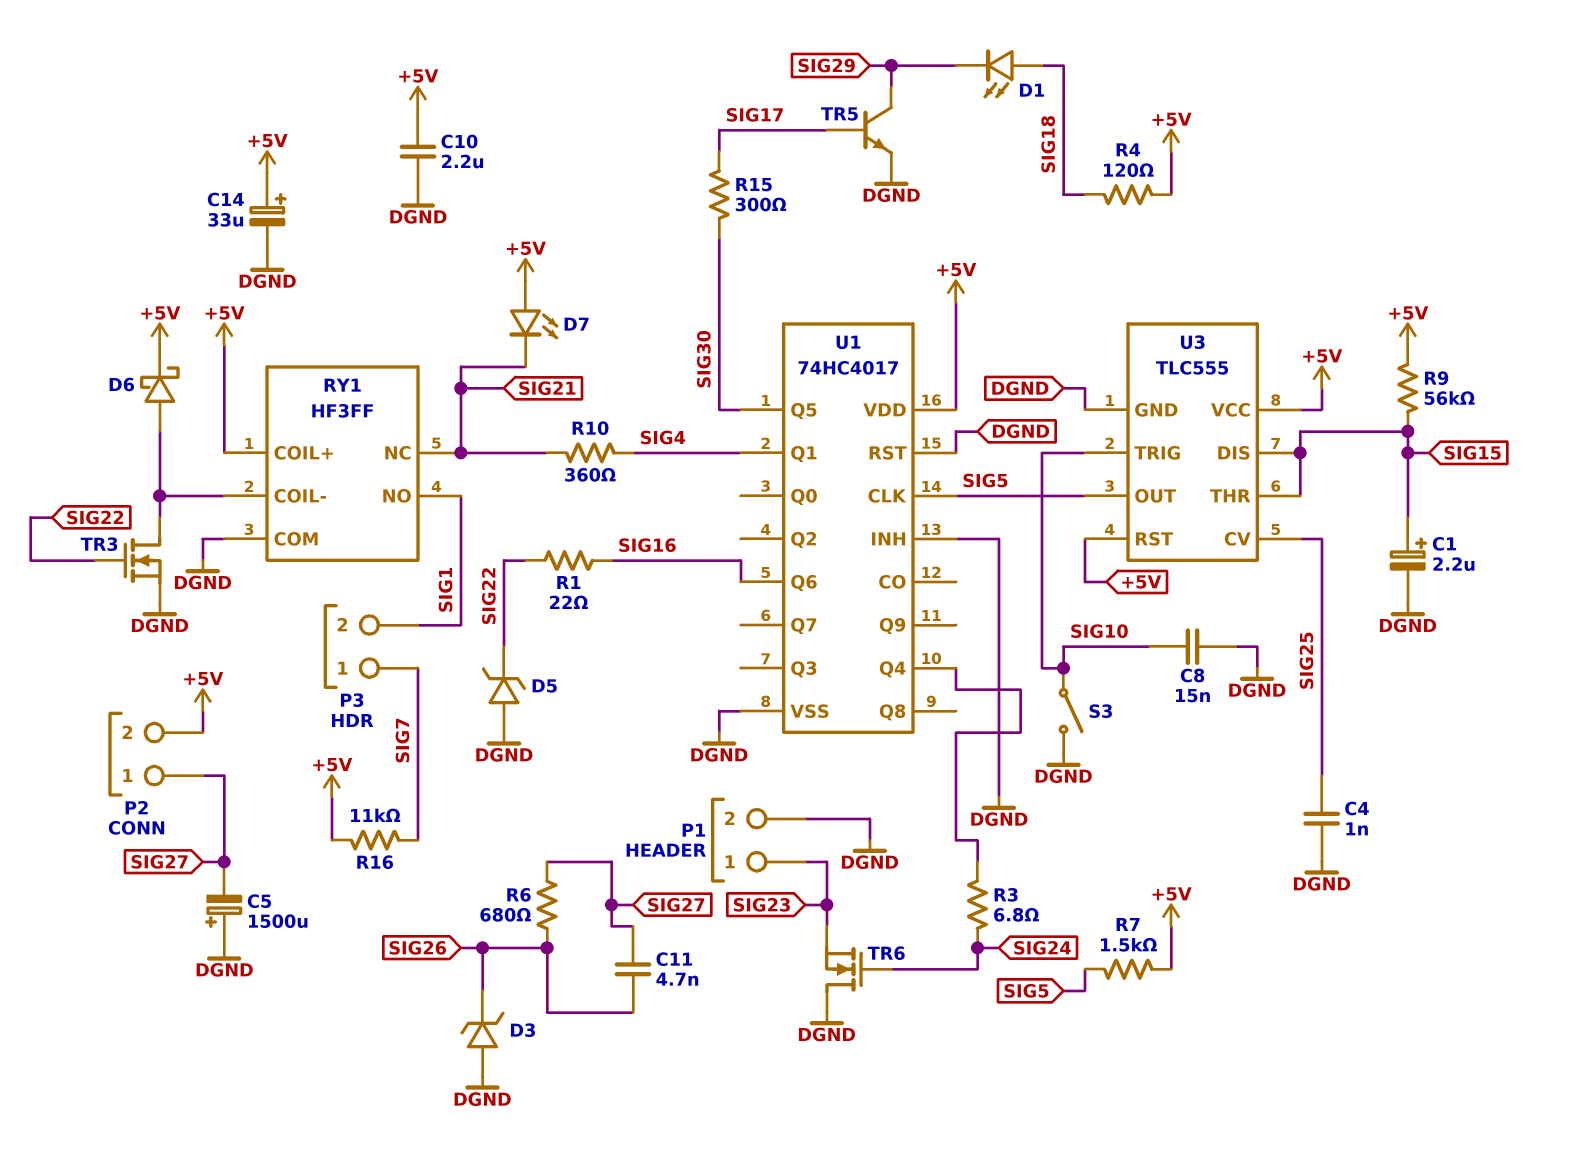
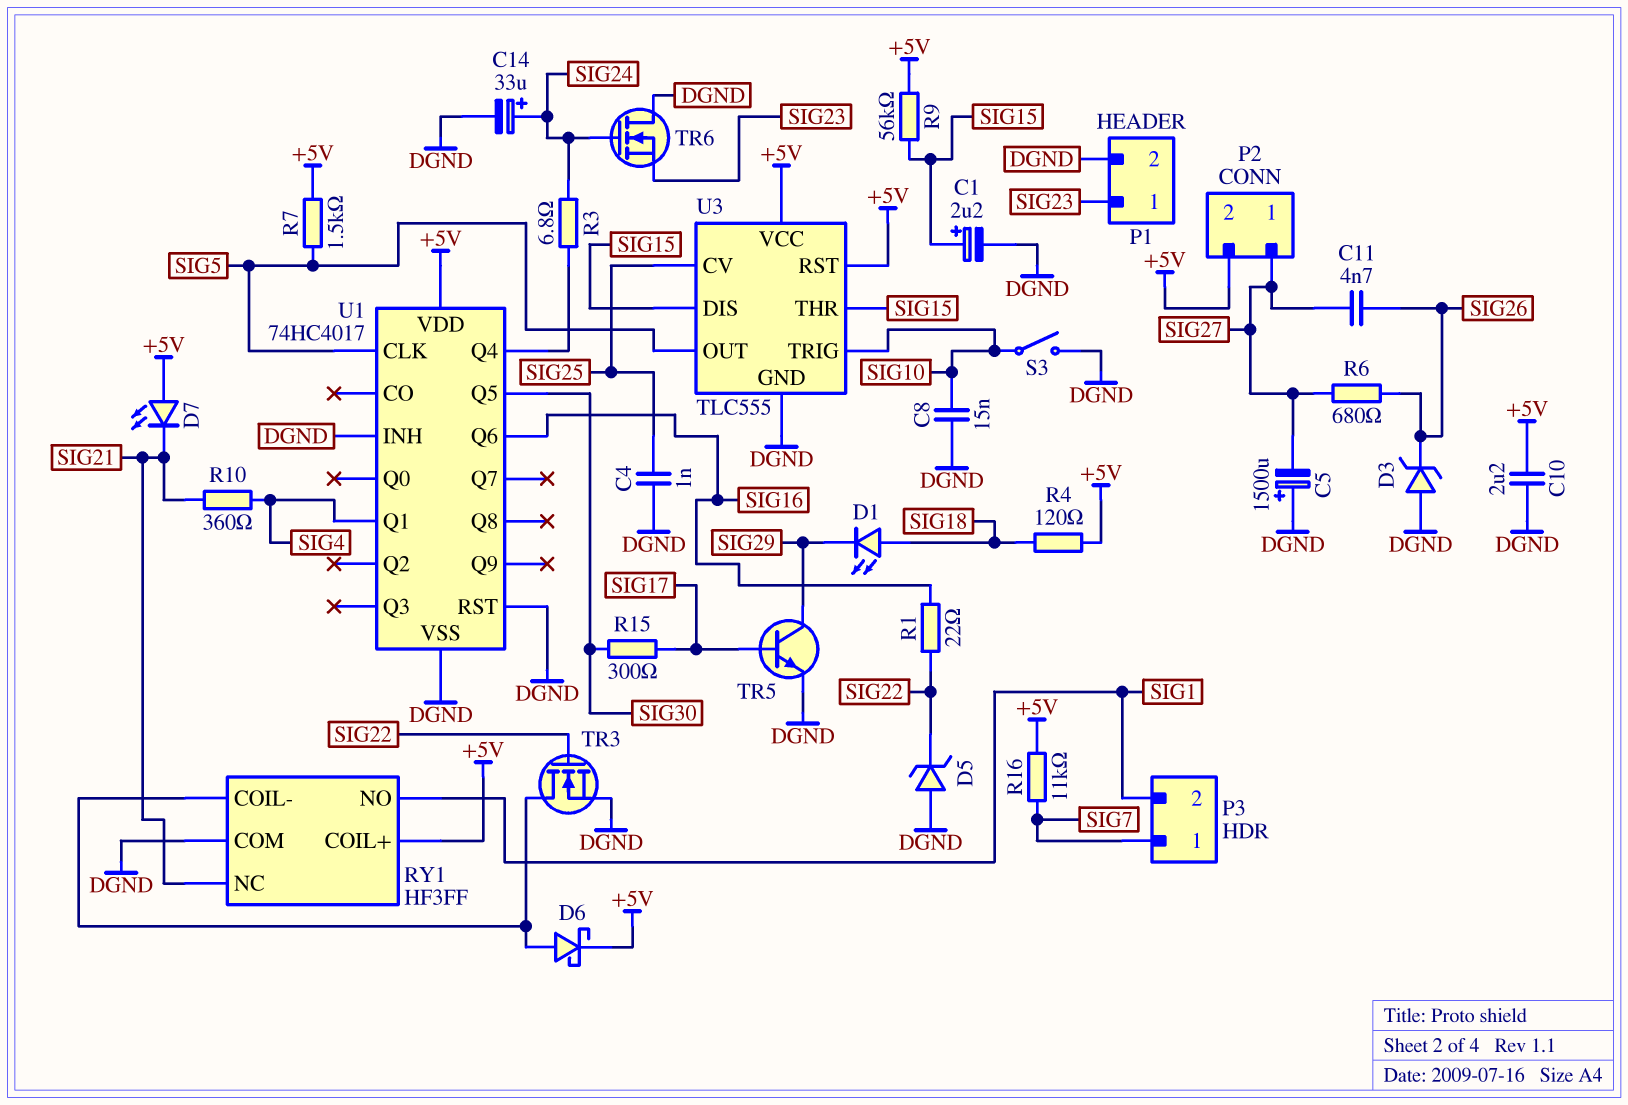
C14: 33uF (plus +5V, minus DGND) -> 33uF (plus SIG24, minus DGND)

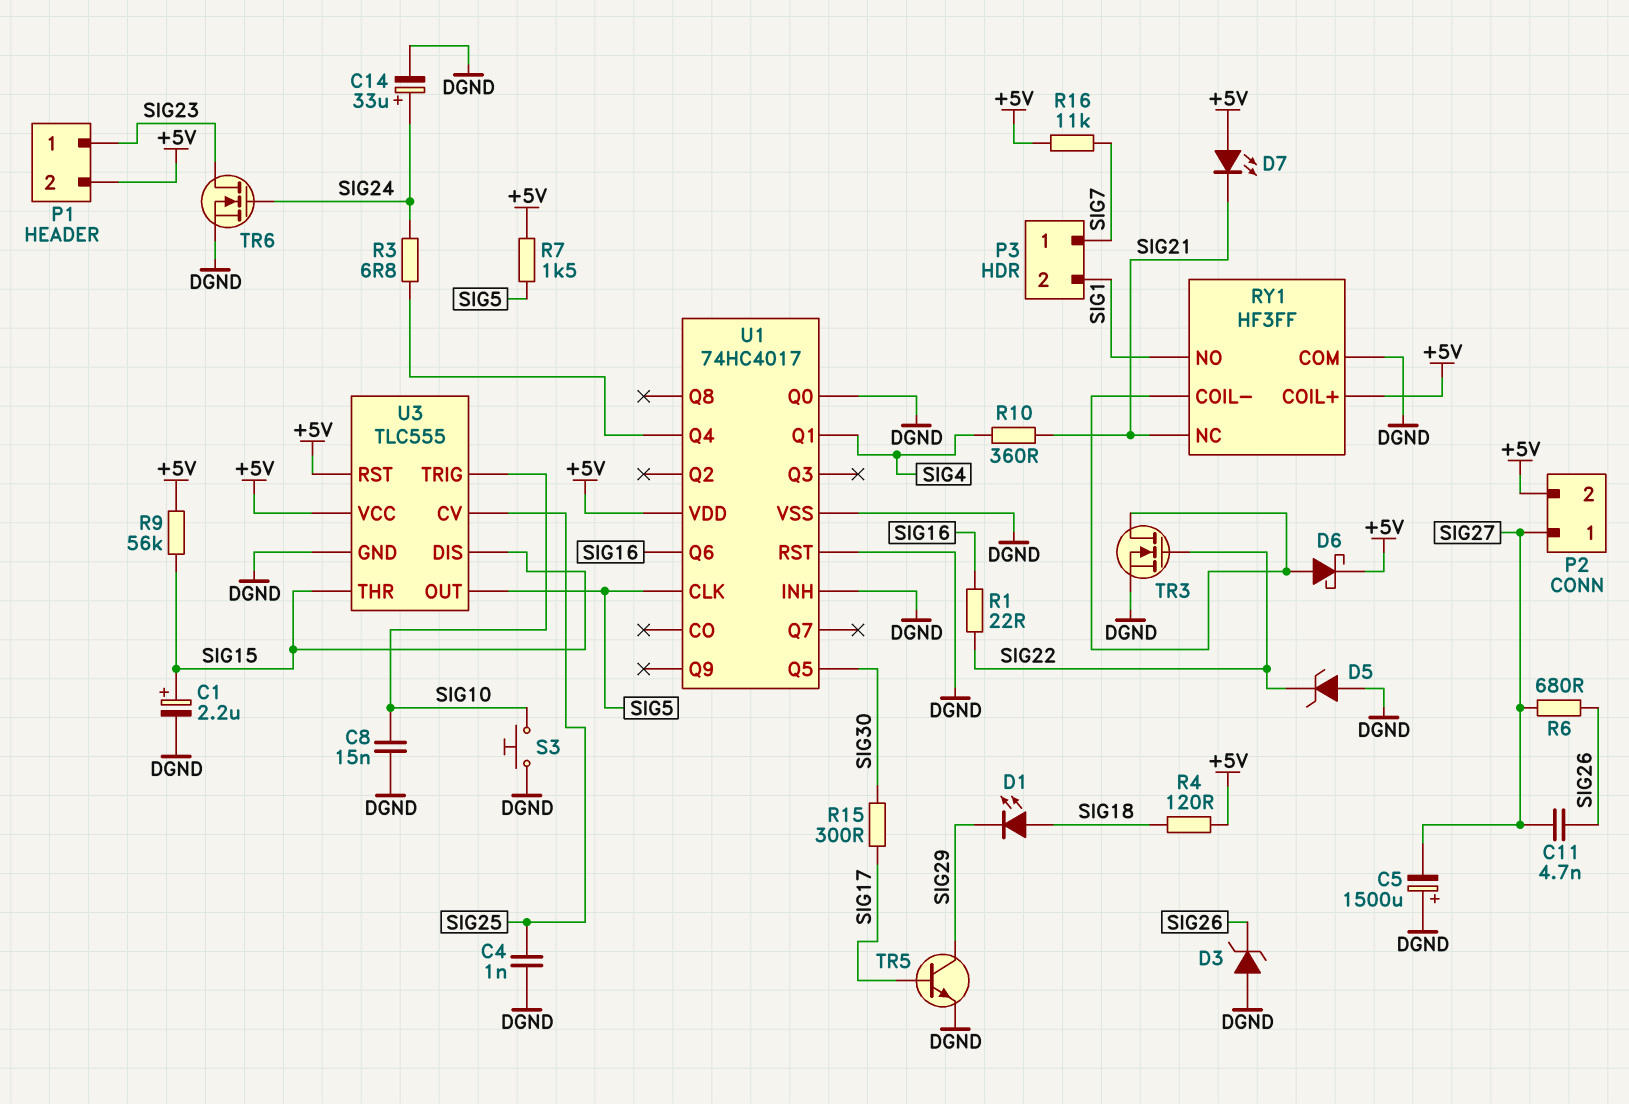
C10: 2.2uF (+5V, DGND) -> none
P1 pin 2: DGND -> +5V
S3: switch (DGND, SIG10) -> button (DGND, SIG10)
TR6: NMOS (G SIG24, D DGND, S SIG23) -> NMOS (G SIG24, D SIG23, S DGND)
U1 pin Q0: none -> DGND

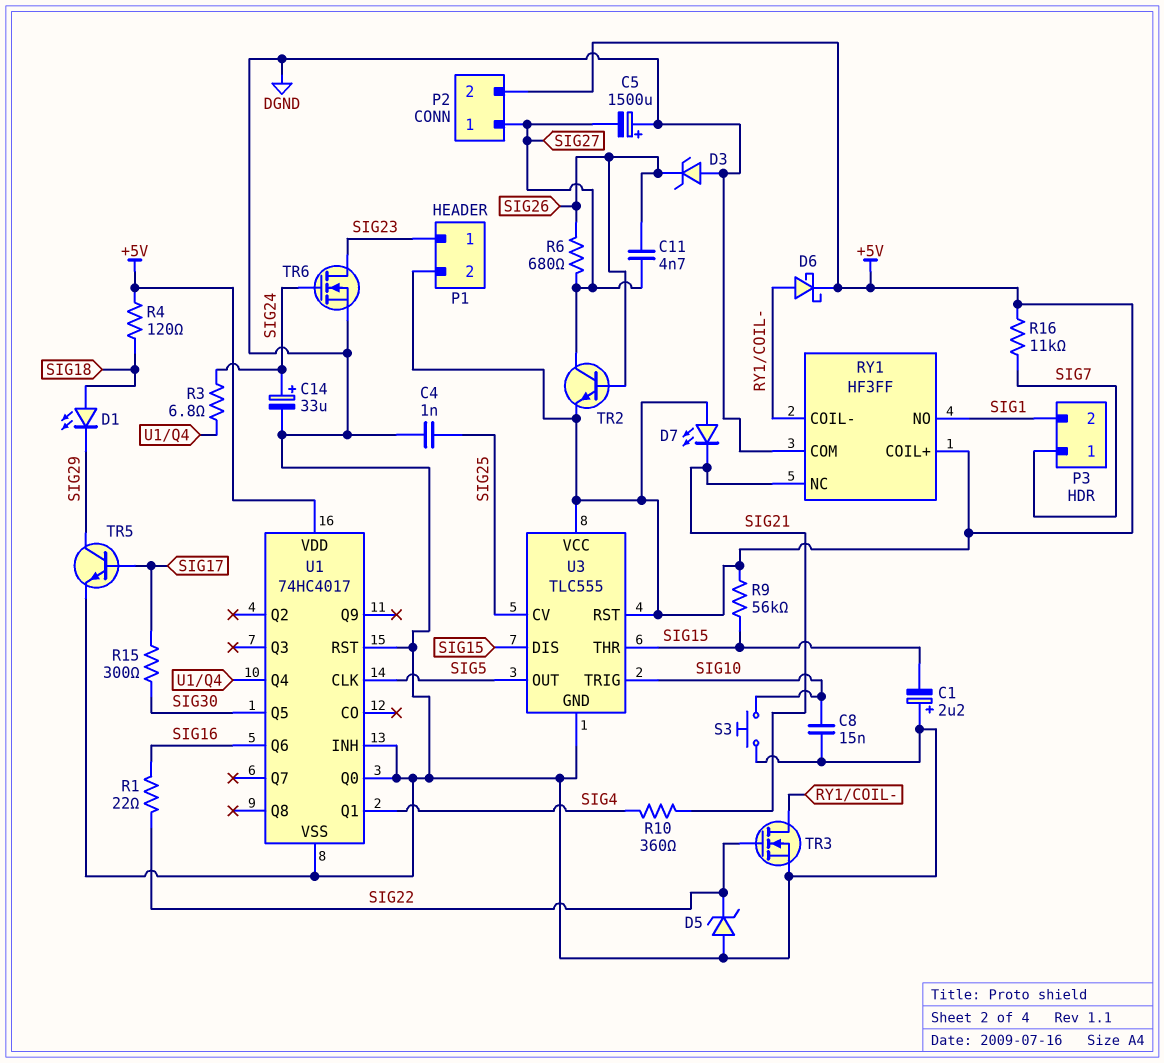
C1: 2.2uF (plus SIG15, minus DGND) -> 2.2uF (plus DGND, minus SIG15)
R7: 1.5k (+5V, SIG5) -> none
TR2: none -> NPN (B SIG26, C SIG27, E +5V)

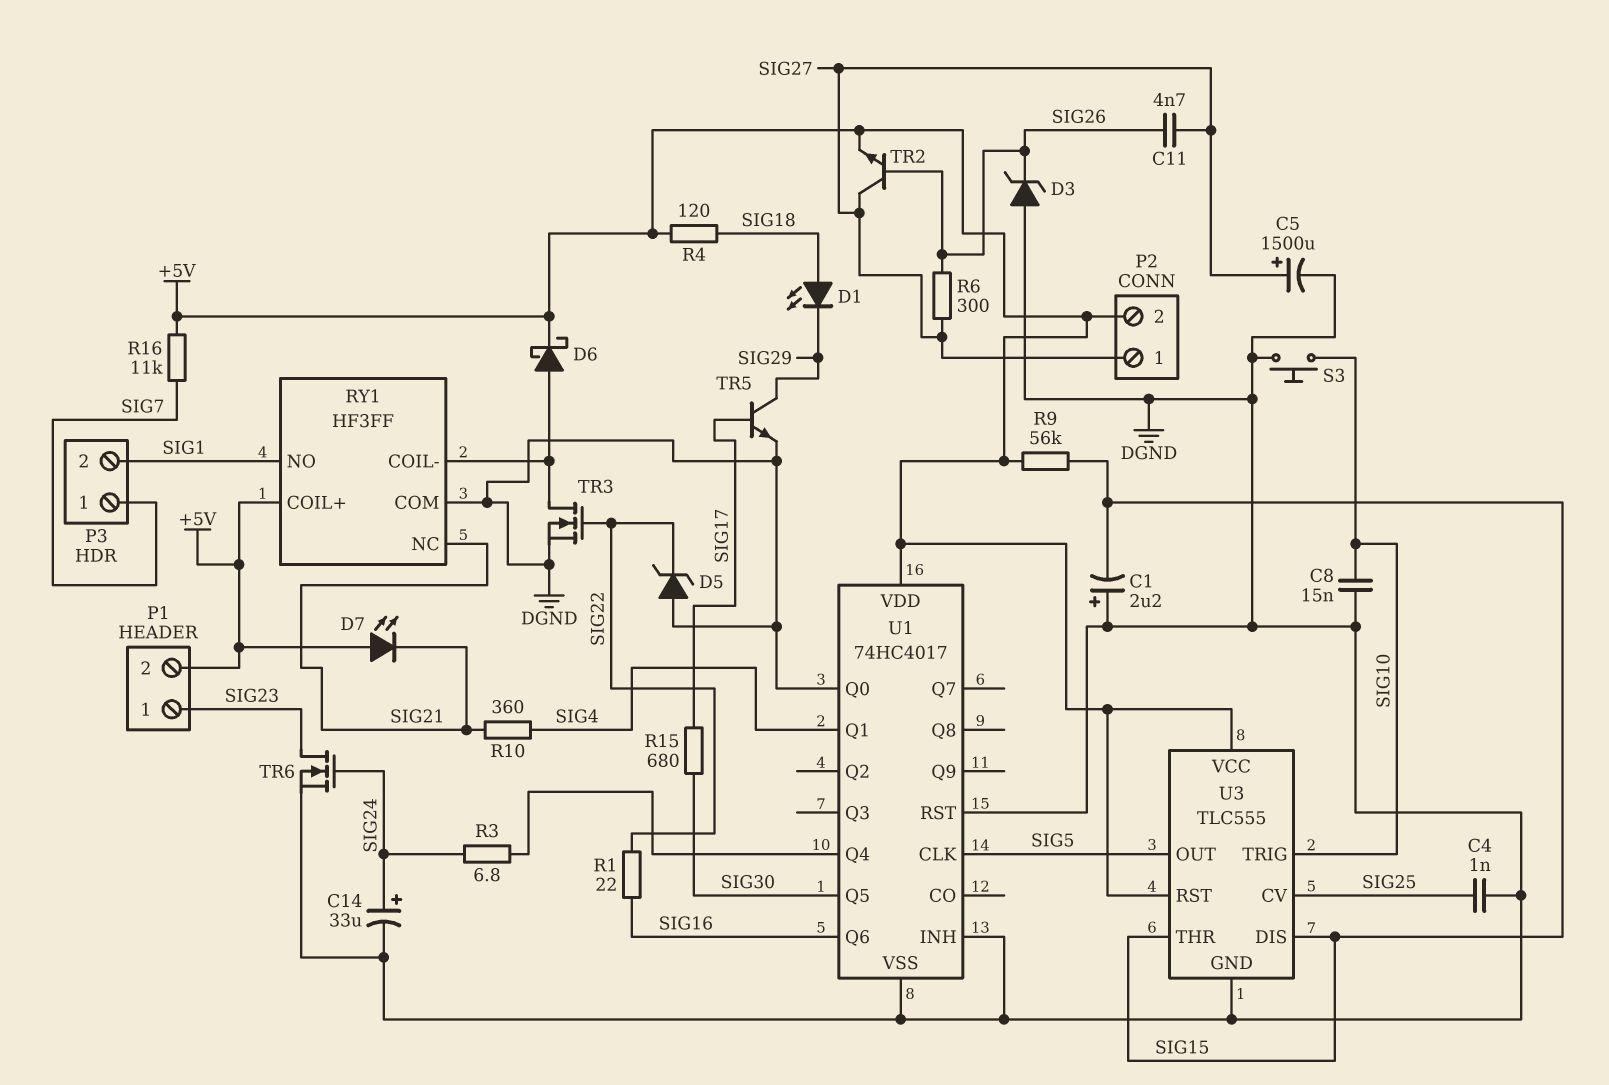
C5: 1500uF (plus DGND, minus SIG27) -> 1500uF (plus SIG27, minus DGND)
R6: 680 (SIG26, SIG27) -> 300 (SIG26, SIG27)
R15: 300 (SIG17, SIG30) -> 680 (SIG17, SIG30)

